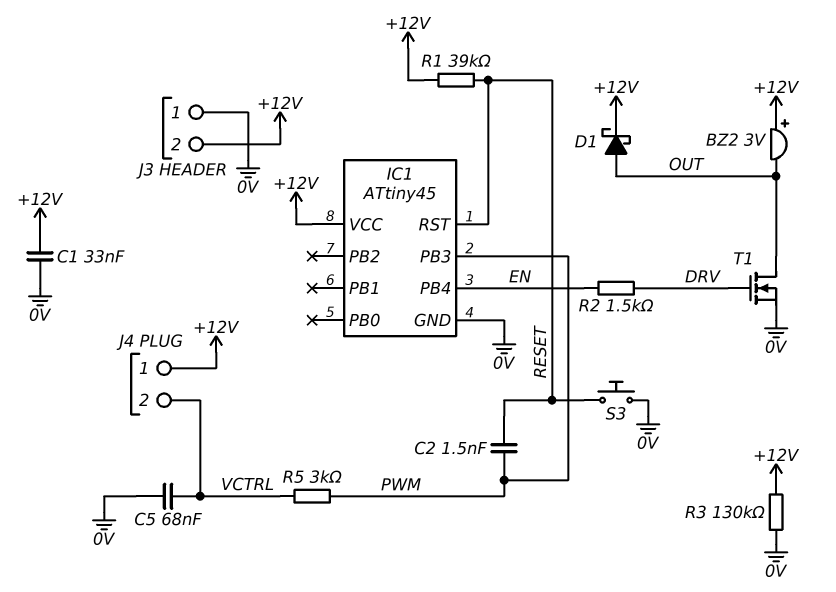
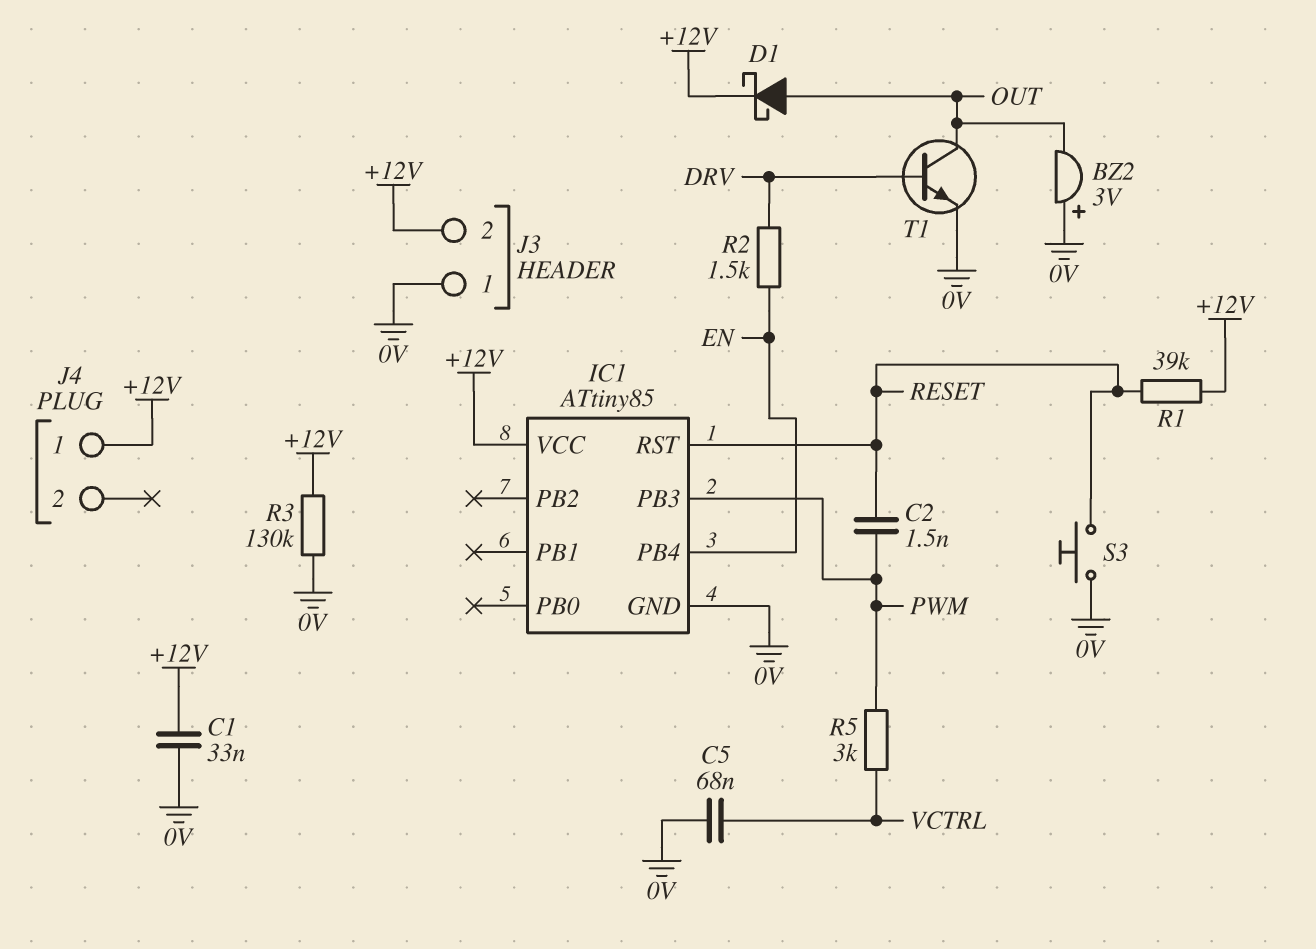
BZ2: buzzer 3V (plus +12V, minus OUT) -> buzzer 3V (plus 0V, minus OUT)
IC1: ATtiny45 -> ATtiny85
J4 pin 2: VCTRL -> none
T1: NMOS (G DRV, D OUT, S 0V) -> NPN (B DRV, C OUT, E 0V)

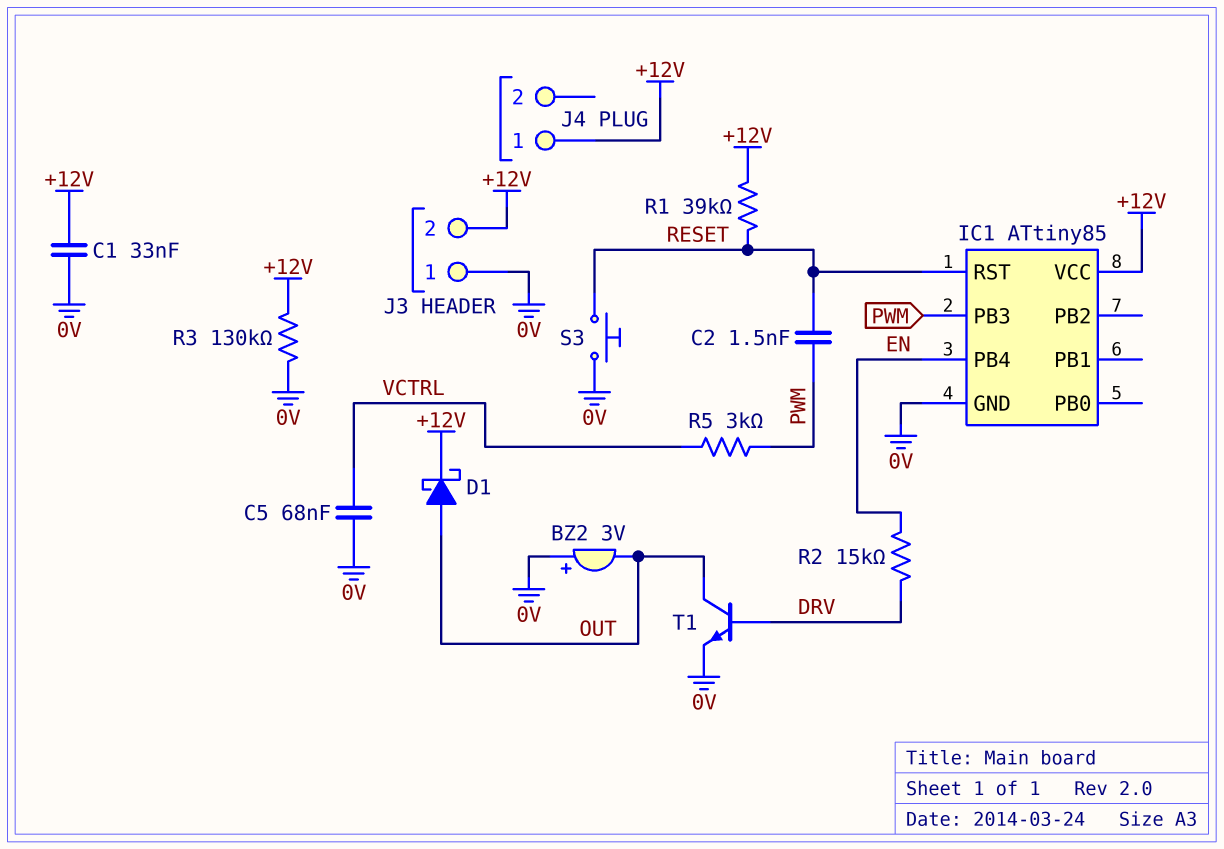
R2: 1.5k (DRV, EN) -> 15k (DRV, EN)

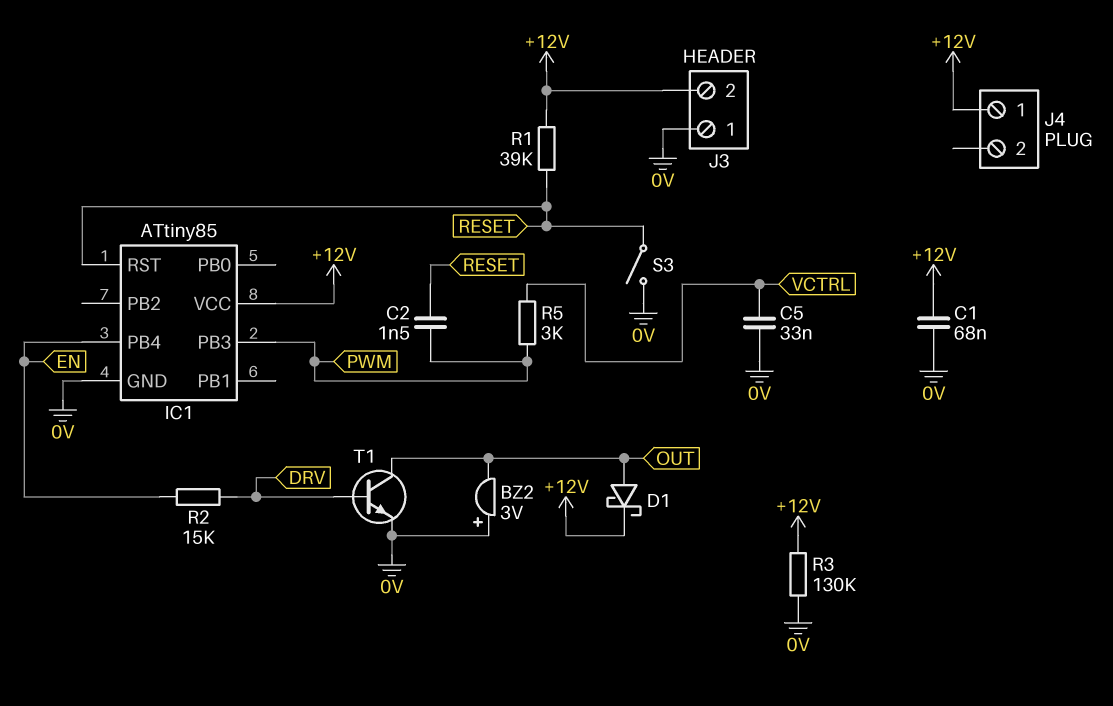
C1: 33nF (+12V, 0V) -> 68nF (+12V, 0V)
C5: 68nF (0V, VCTRL) -> 33nF (0V, VCTRL)
S3: button (0V, RESET) -> switch (0V, RESET)

